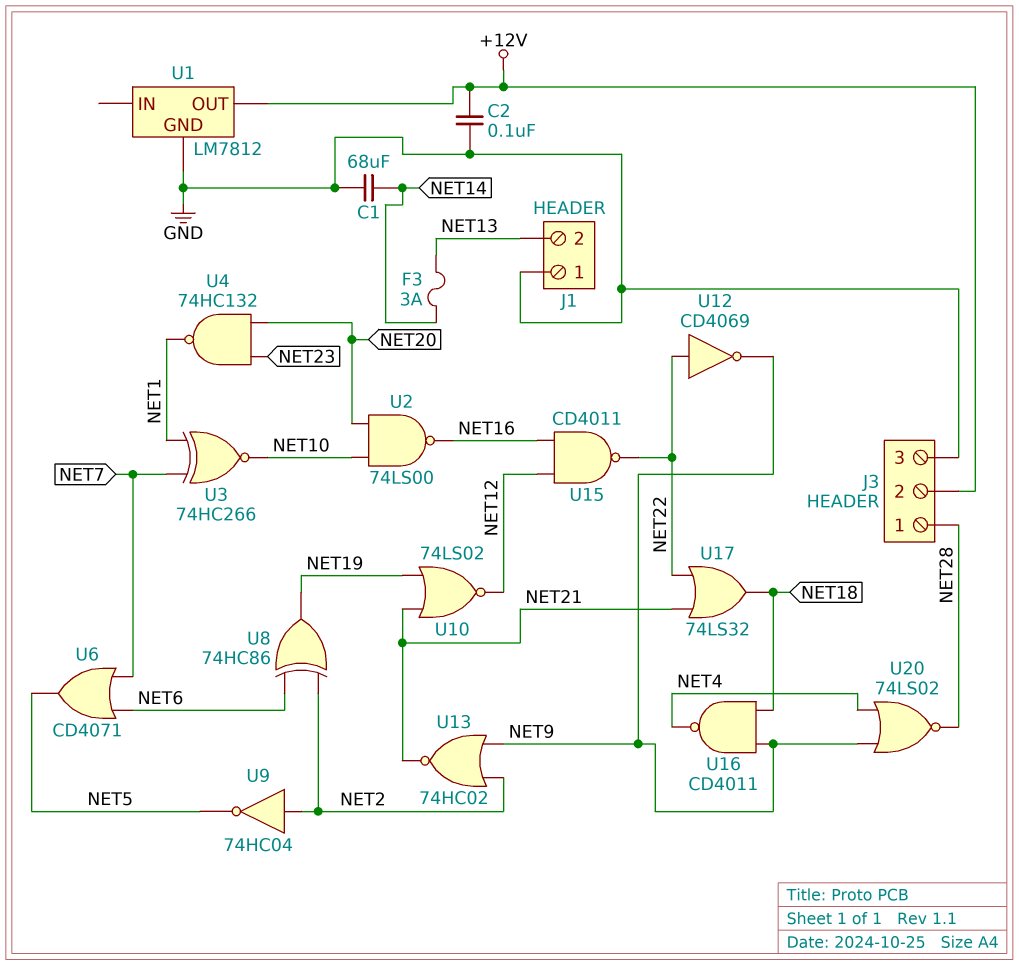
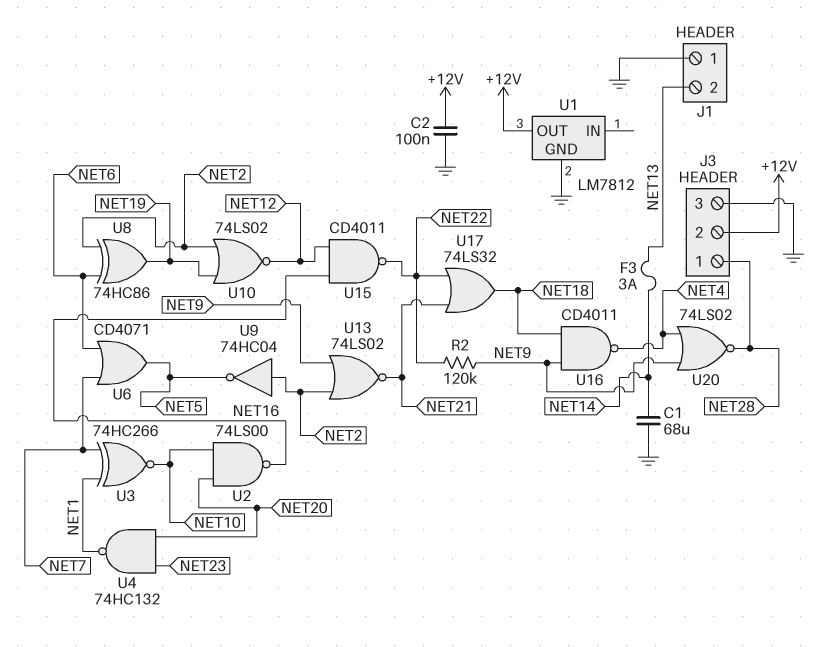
R2: none -> 120k (NET9, NET22)
U10: NOR 74LS02 (in NET19, in NET21, out NET12) -> NOR 74LS02 (in NET2, in NET19, out NET12)
U12: NOT CD4069 (in NET22, out NET9) -> none
U13: NOR 74HC02 (in NET2, in NET9, out NET21) -> NOR 74LS02 (in NET2, in NET9, out NET21)

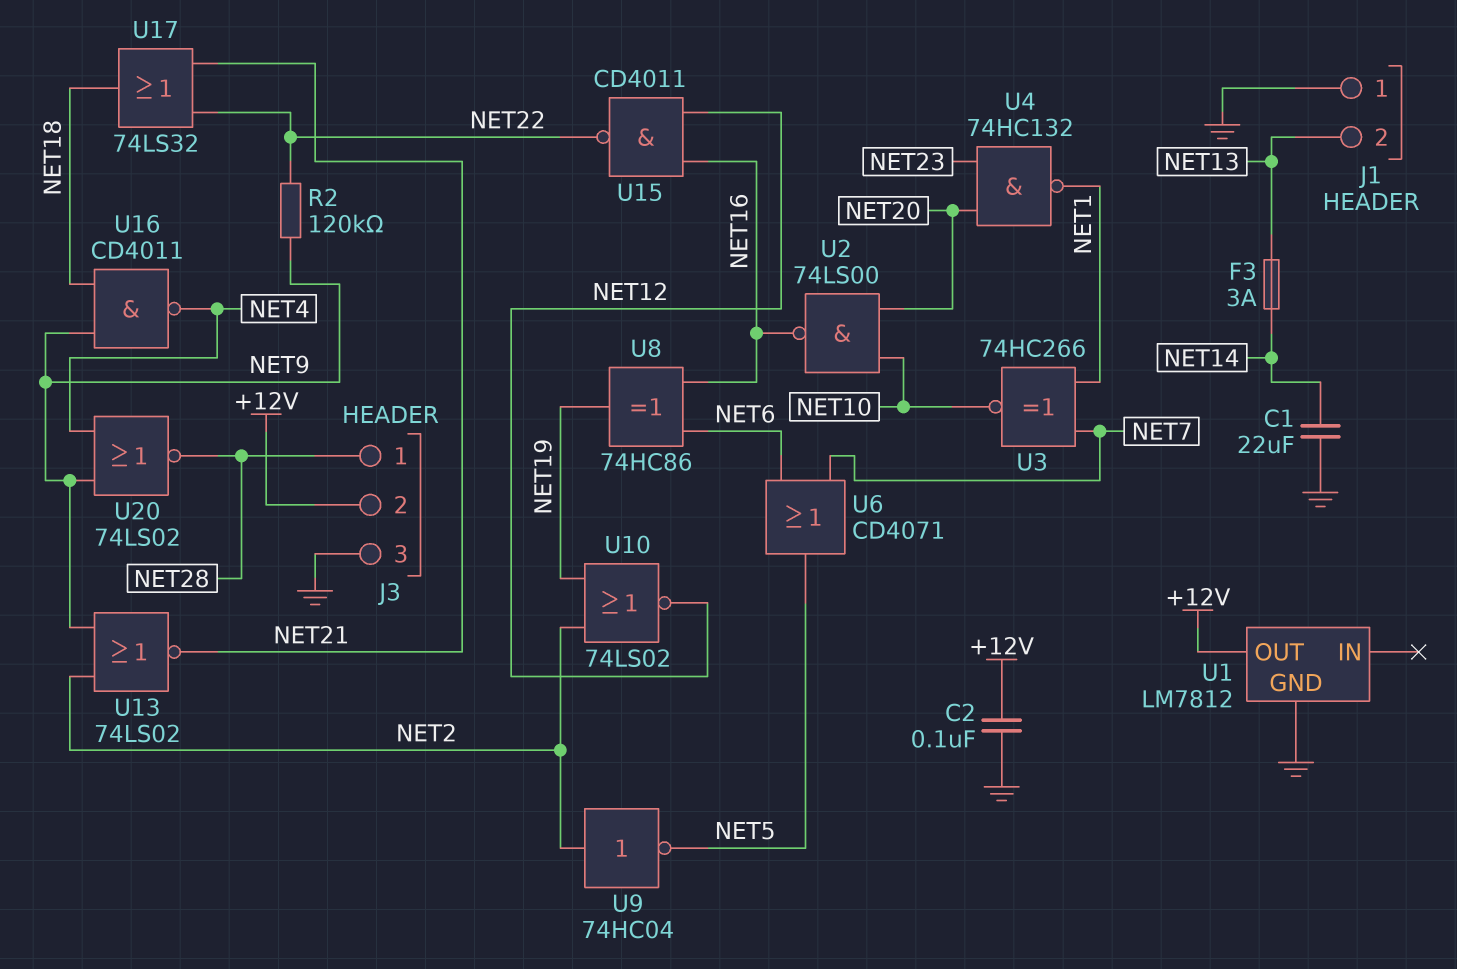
C1: 68uF (GND, NET14) -> 22uF (GND, NET14)
U8: XOR 74HC86 (in NET2, in NET6, out NET19) -> XOR 74HC86 (in NET6, in NET16, out NET19)

